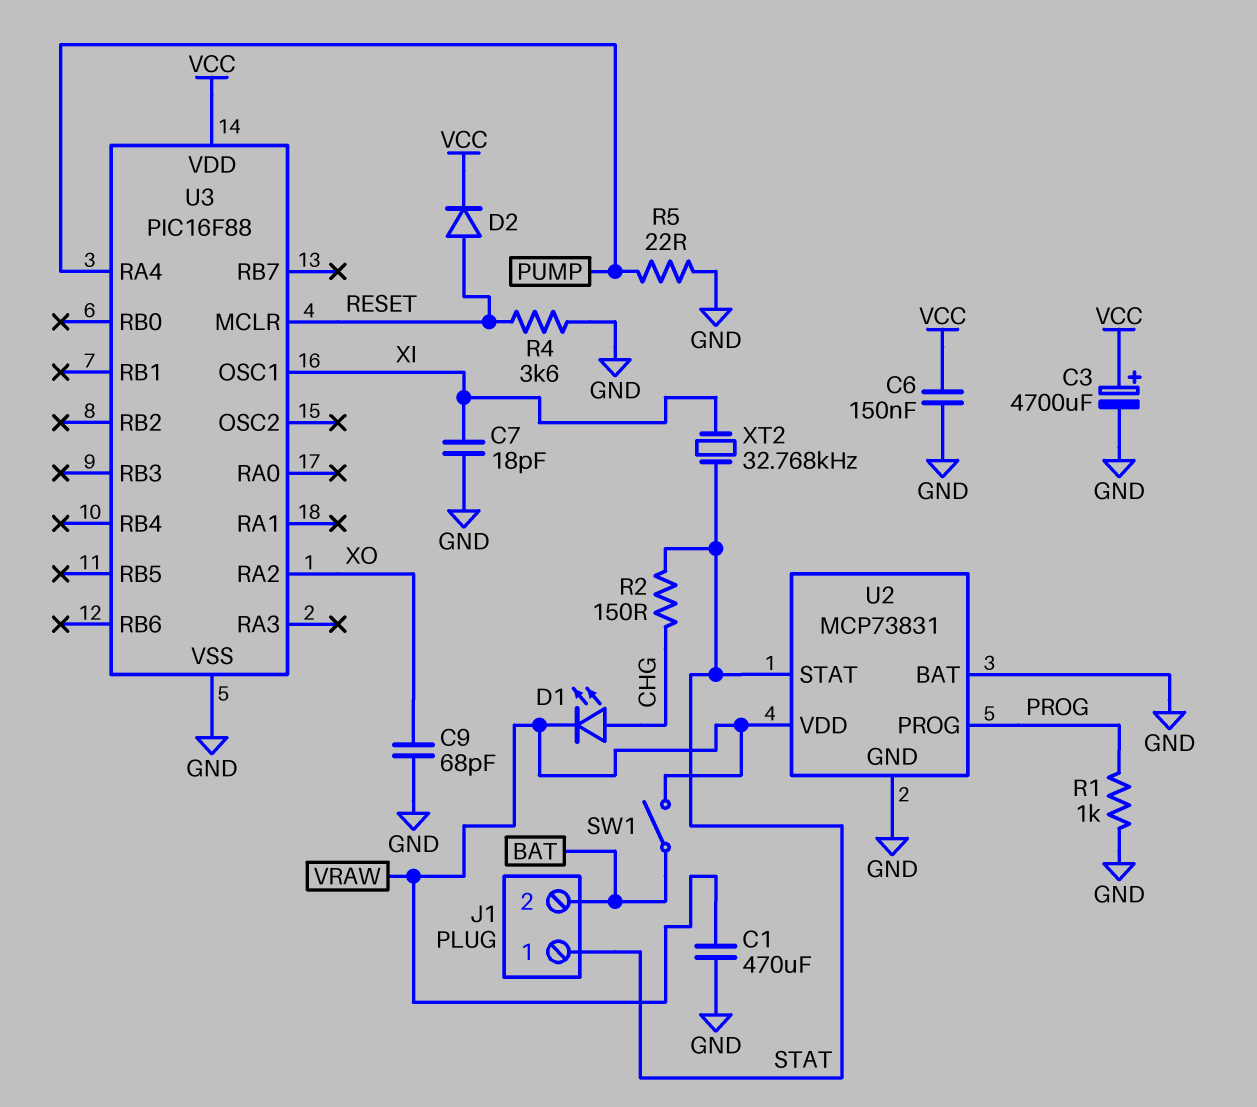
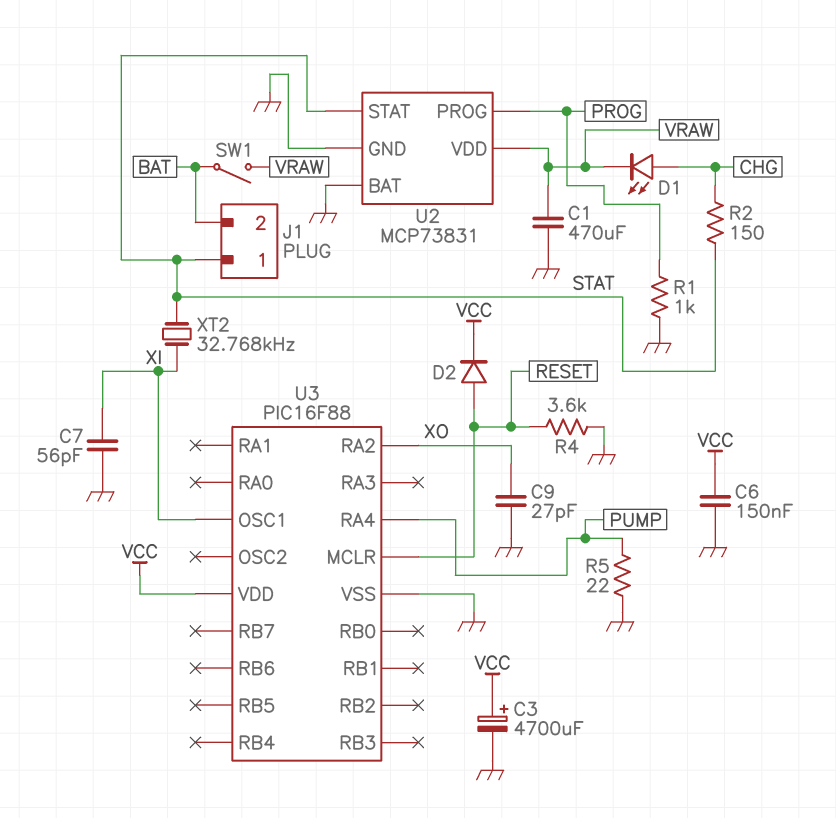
C7: 18pF (GND, XI) -> 56pF (GND, XI)
C9: 68pF (GND, XO) -> 27pF (GND, XO)

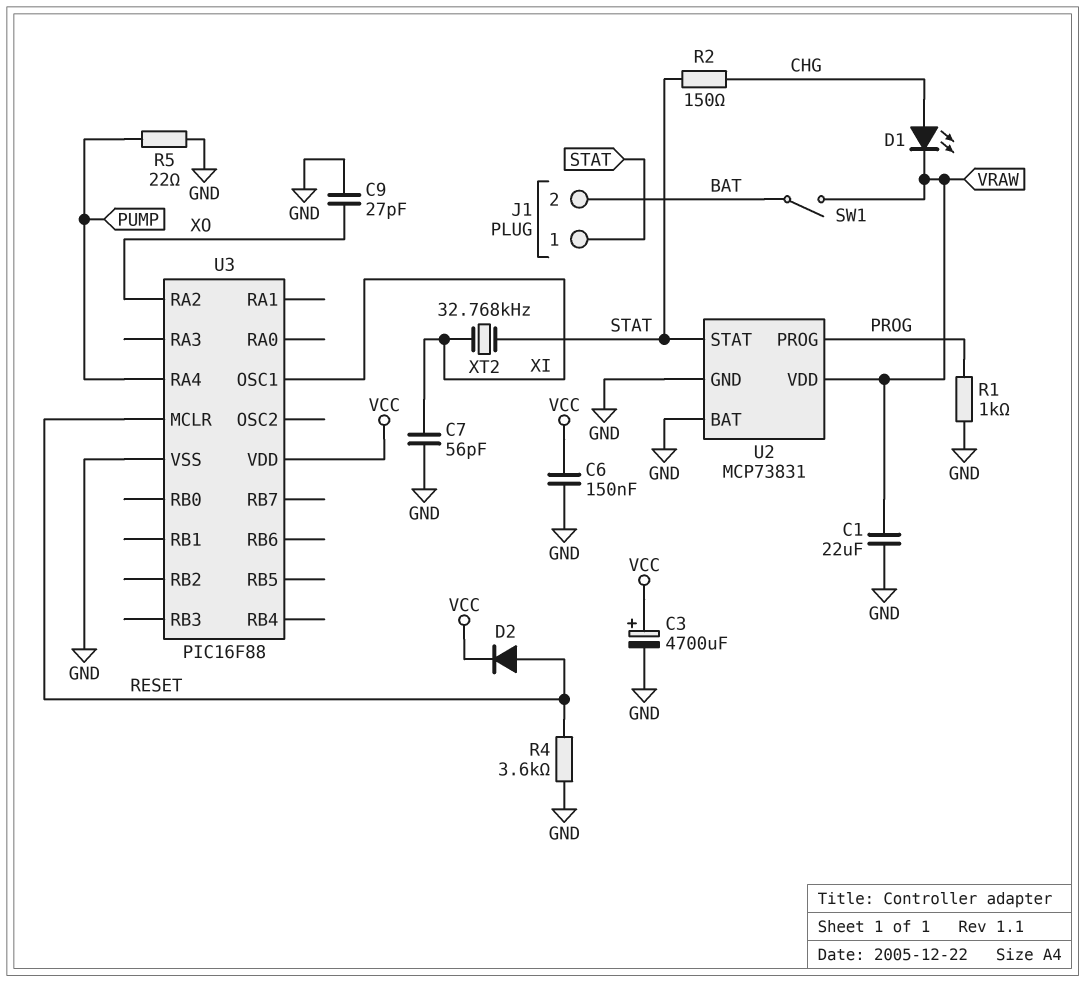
C1: 470uF (GND, VRAW) -> 22uF (GND, VRAW)

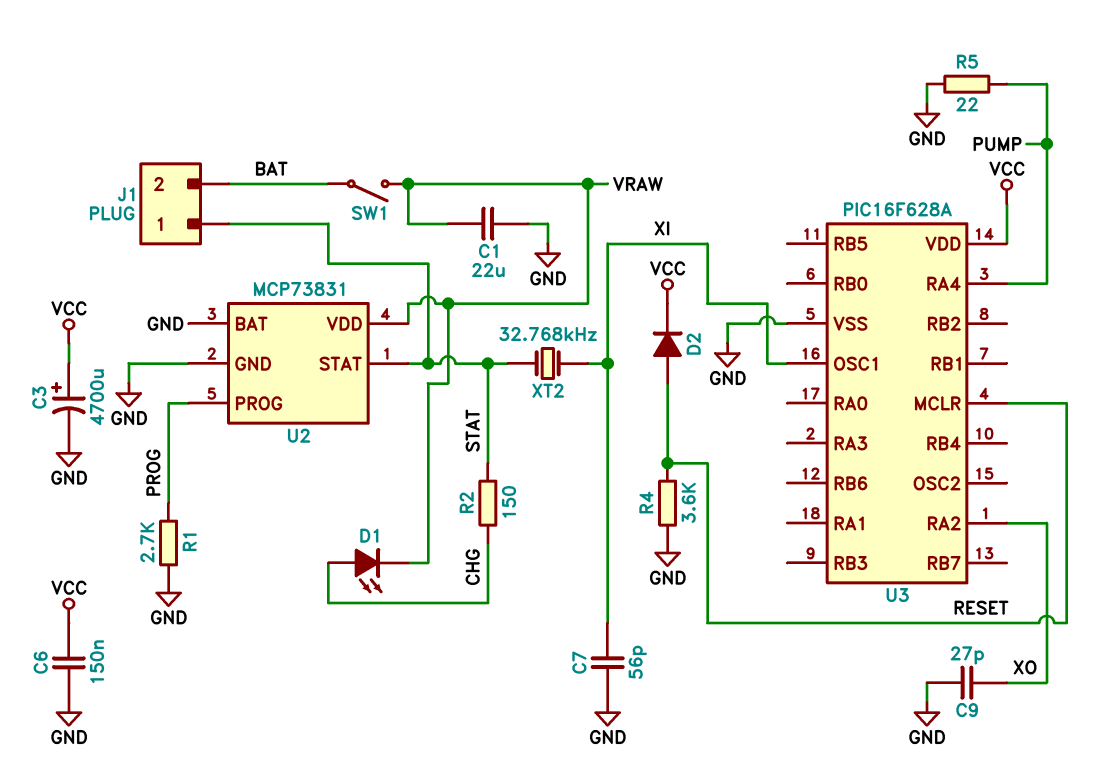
R1: 1k (GND, PROG) -> 2.7k (GND, PROG)
U3: PIC16F88 -> PIC16F628A

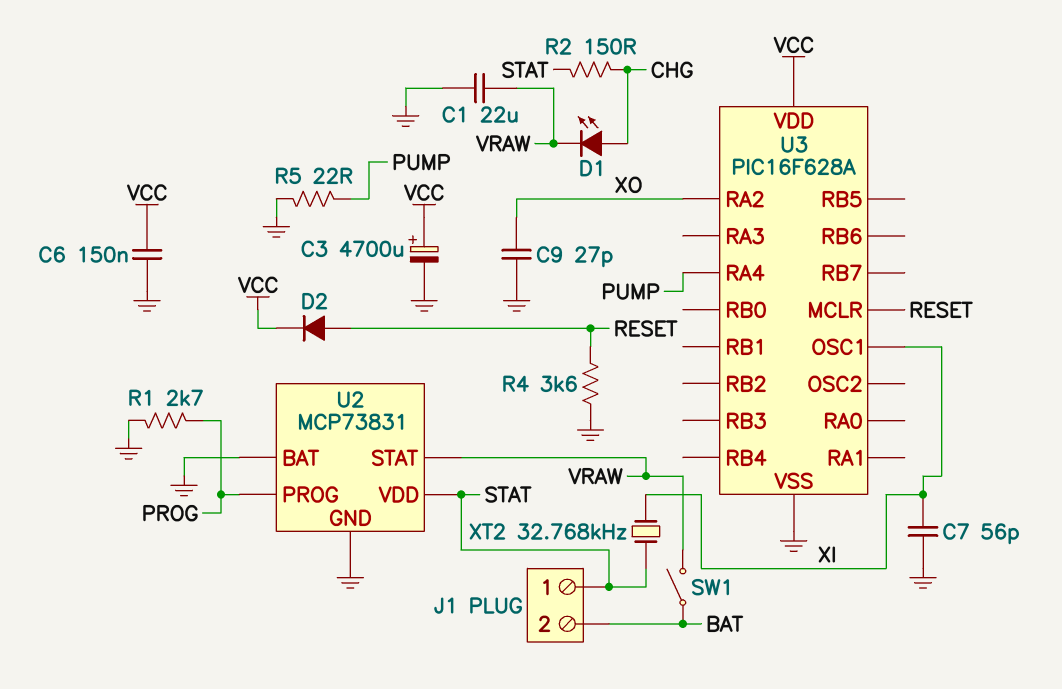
U2 pin STAT: STAT -> VRAW
U2 pin VDD: VRAW -> STAT

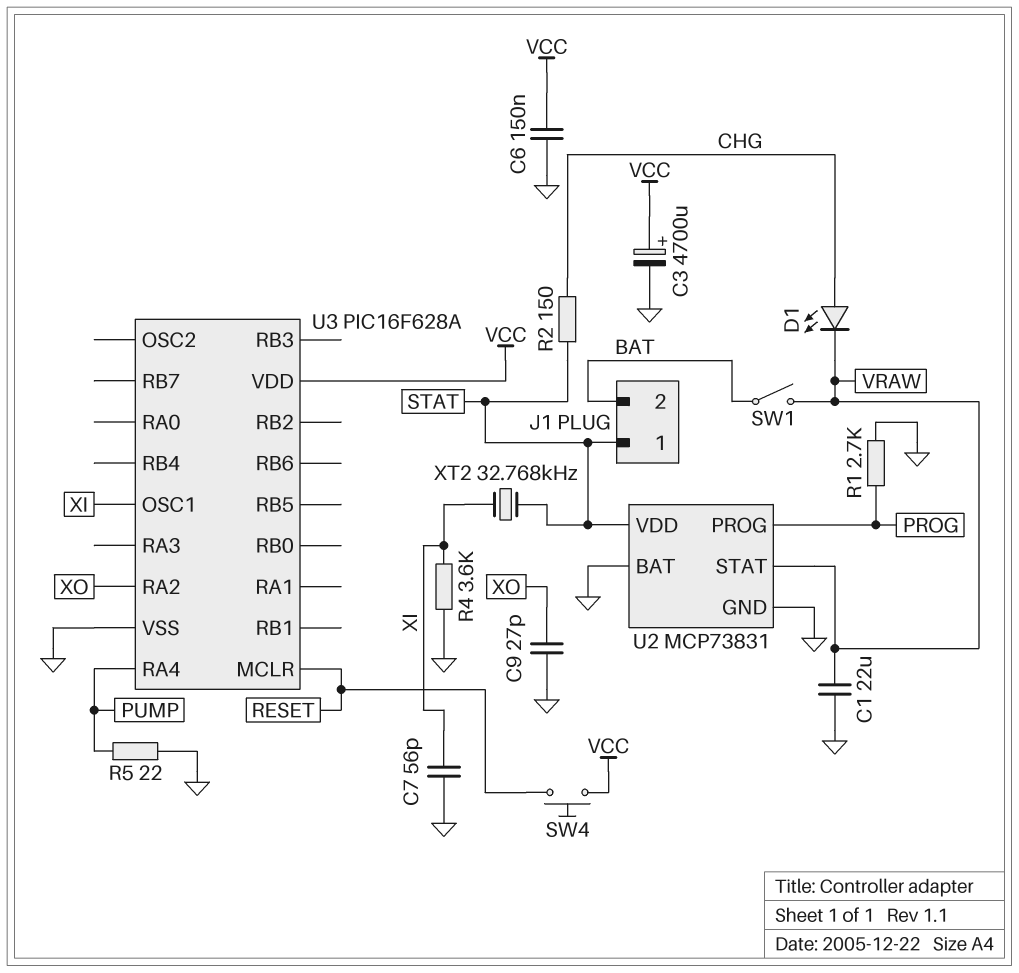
D2: diode (A RESET, K VCC) -> none
R4: 3.6k (GND, RESET) -> 3.6k (GND, XI)
SW4: none -> button (RESET, VCC)

